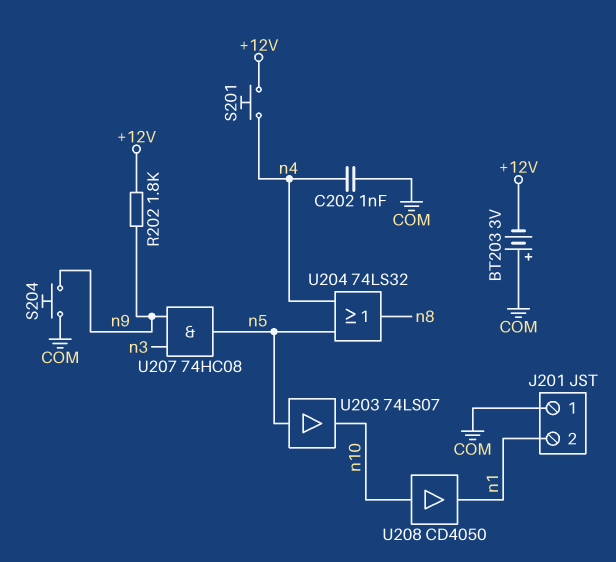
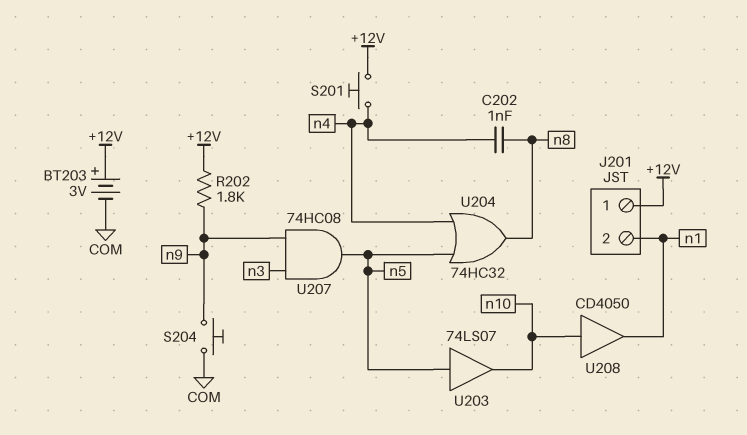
BT203: 3V (plus COM, minus +12V) -> 3V (plus +12V, minus COM)
C202: 1nF (COM, n4) -> 1nF (n4, n8)
J201 pin 1: COM -> +12V
U204: OR 74LS32 (in n4, in n5, out n8) -> OR 74HC32 (in n4, in n5, out n8)

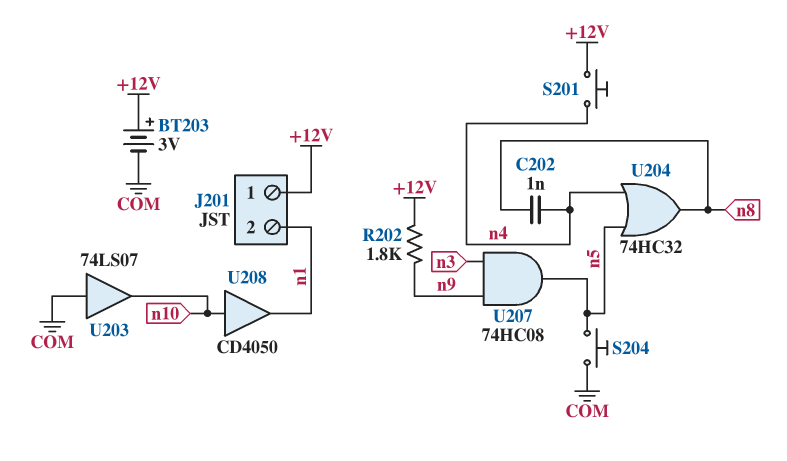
S204: button (COM, n9) -> button (COM, n5)
U203: buffer 74LS07 (in n5, out n10) -> buffer 74LS07 (in COM, out n10)

